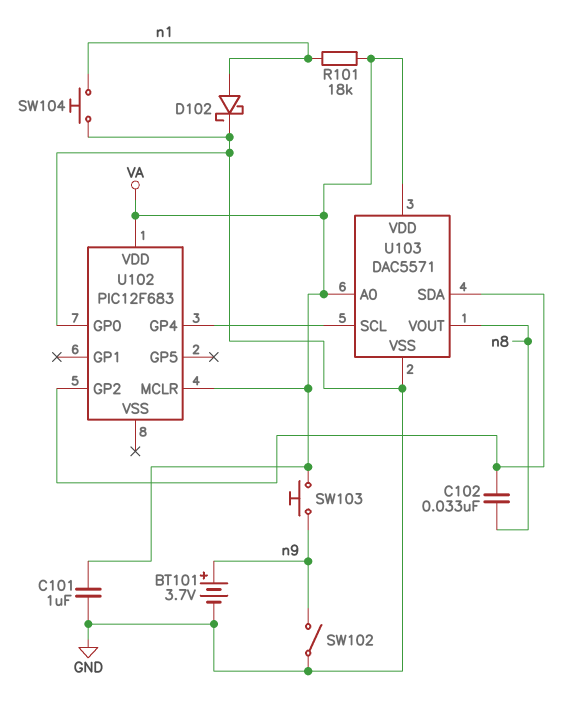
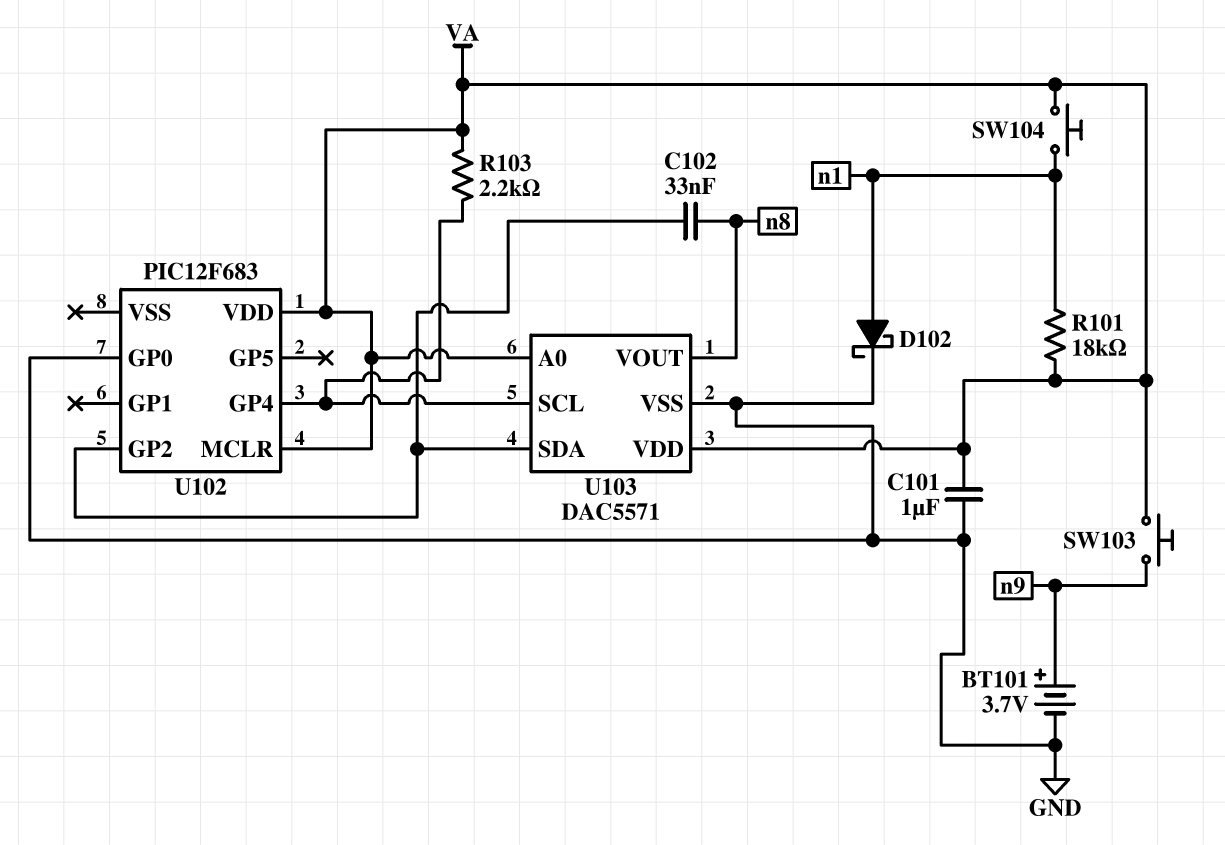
R103: none -> 2.2k (U102/GP4, VA)
SW102: switch (GND, n9) -> none
SW104: button (GND, n1) -> button (VA, n1)

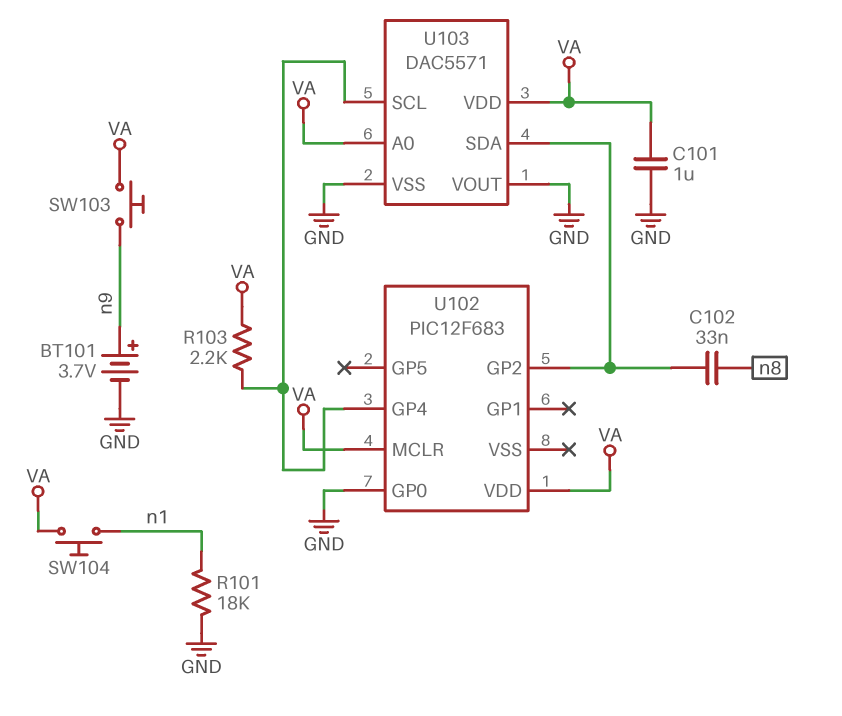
D102: schottky (A n1, K GND) -> none
R101: 18k (VA, n1) -> 18k (GND, n1)
U103 pin VOUT: n8 -> GND

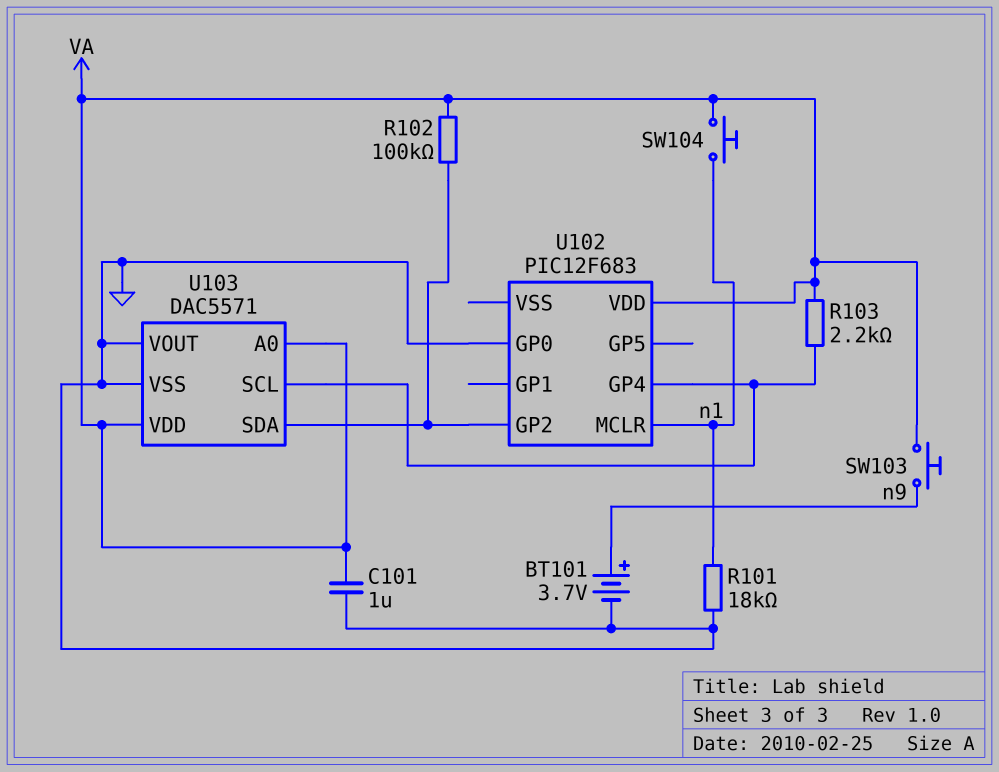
C102: 33nF (U102/GP2, n8) -> none
R102: none -> 100k (U102/GP2, VA)
U102 pin MCLR: VA -> n1

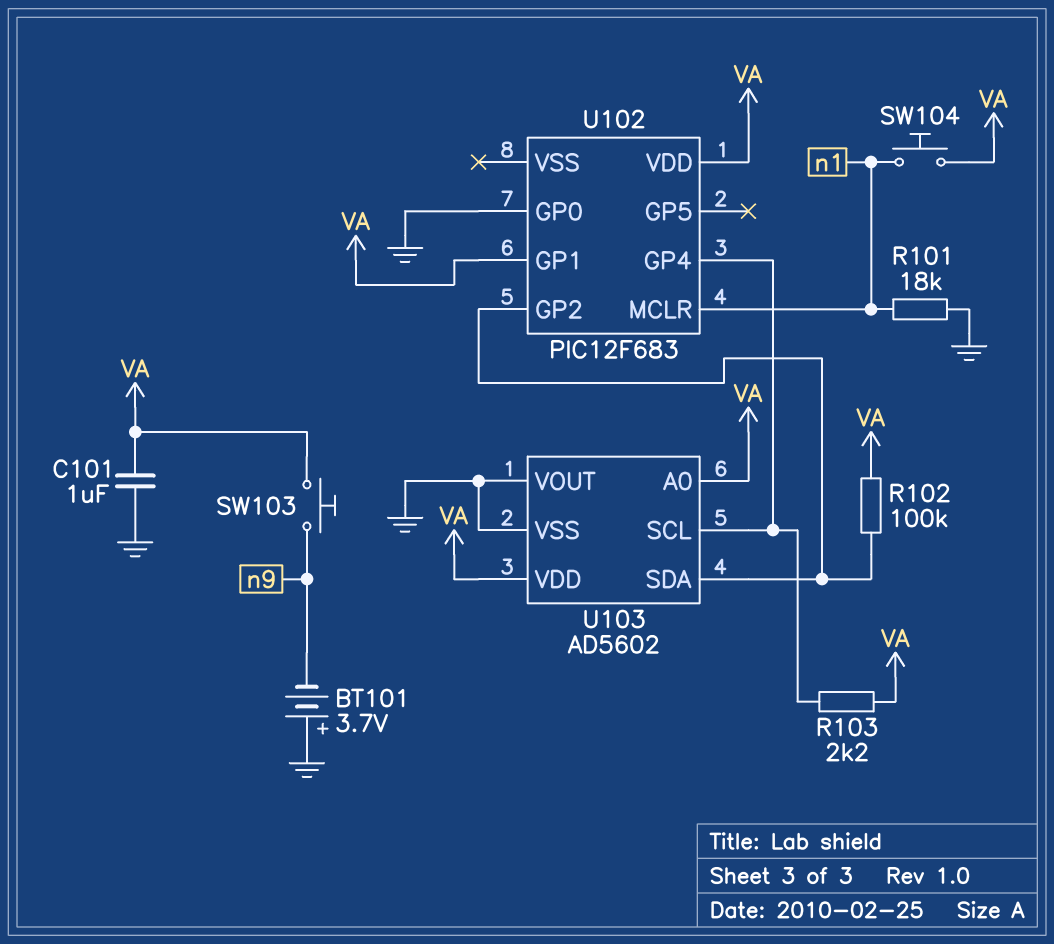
BT101: 3.7V (plus n9, minus GND) -> 3.7V (plus GND, minus n9)
U102 pin GP1: none -> VA
U103: DAC5571 -> AD5602

